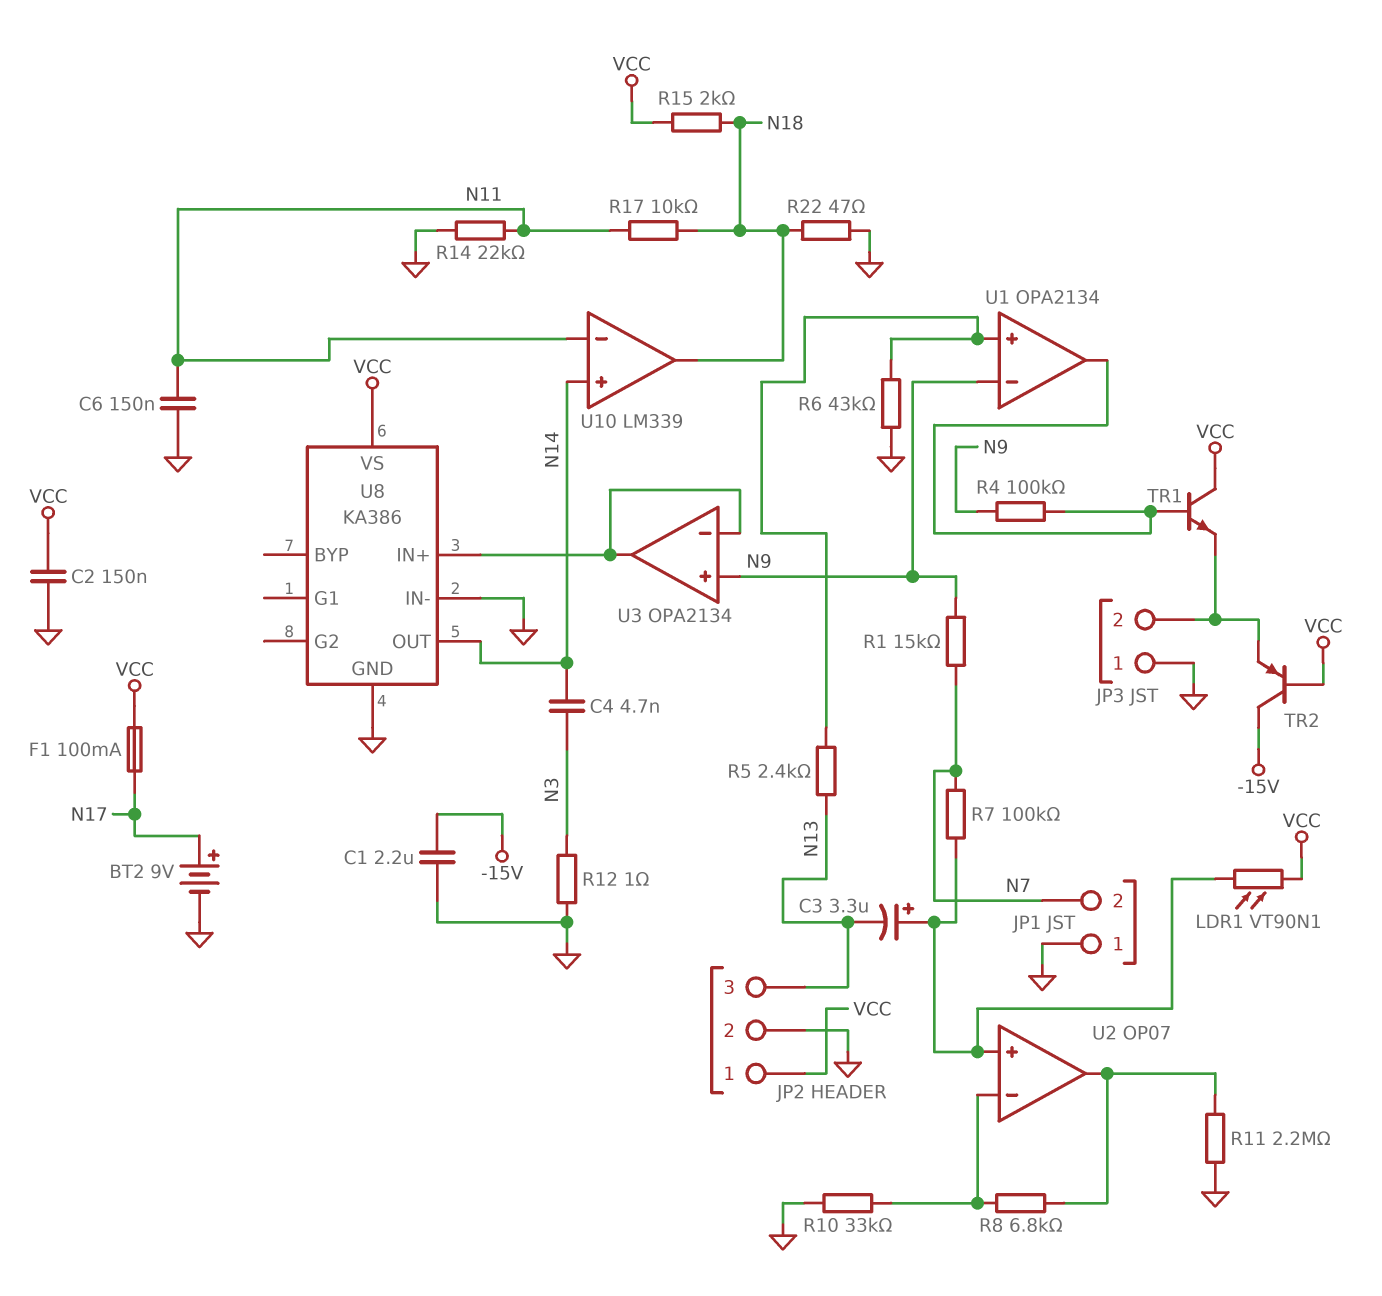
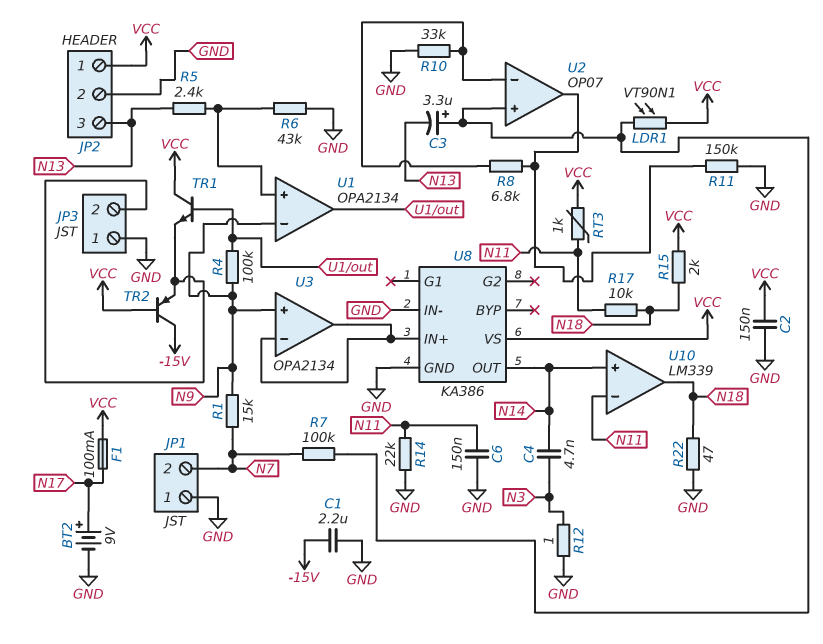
R11: 2.2M (GND, U2/out) -> 150k (GND, U2/out)
RT3: none -> 1k (N11, VCC)

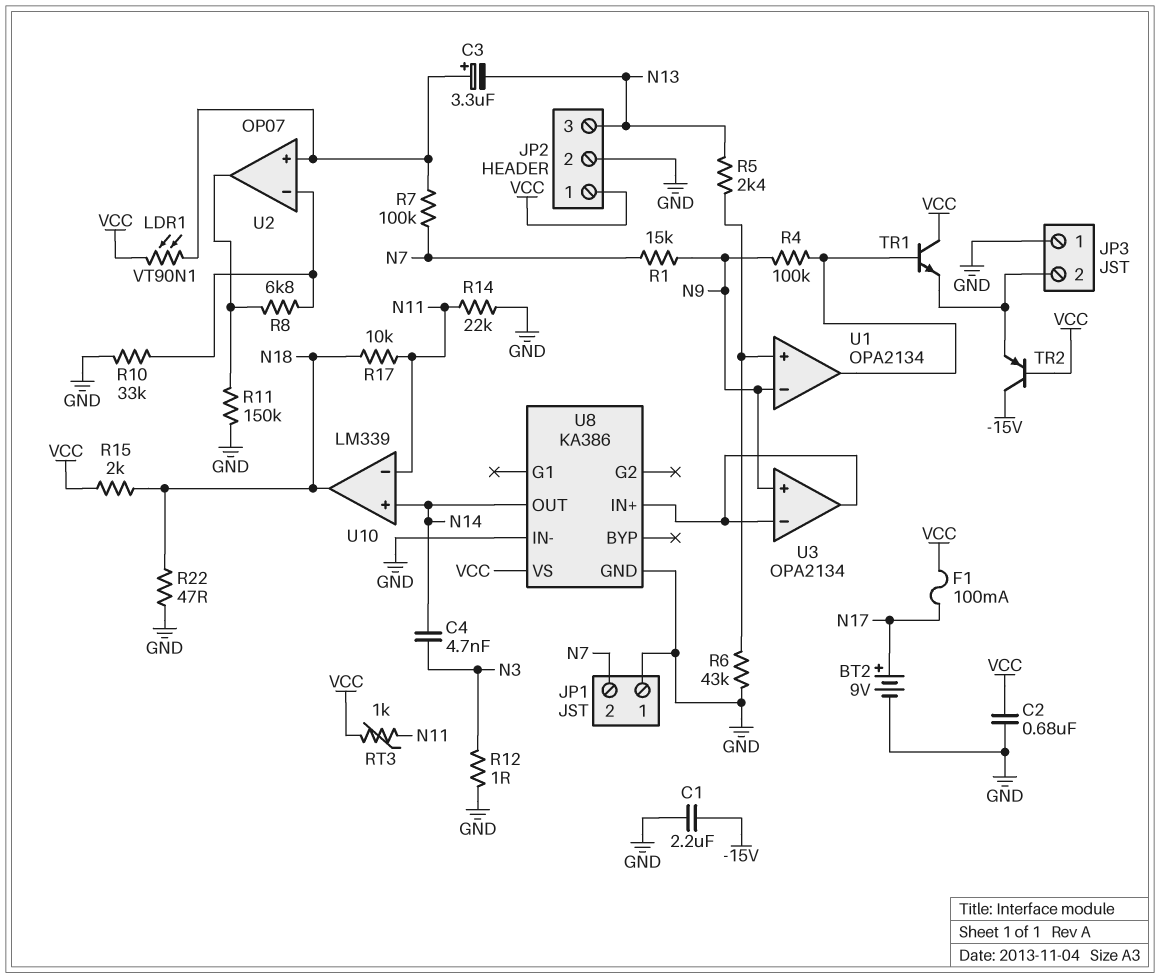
C2: 150nF (GND, VCC) -> 680nF (GND, VCC)
C6: 150nF (GND, N11) -> none

